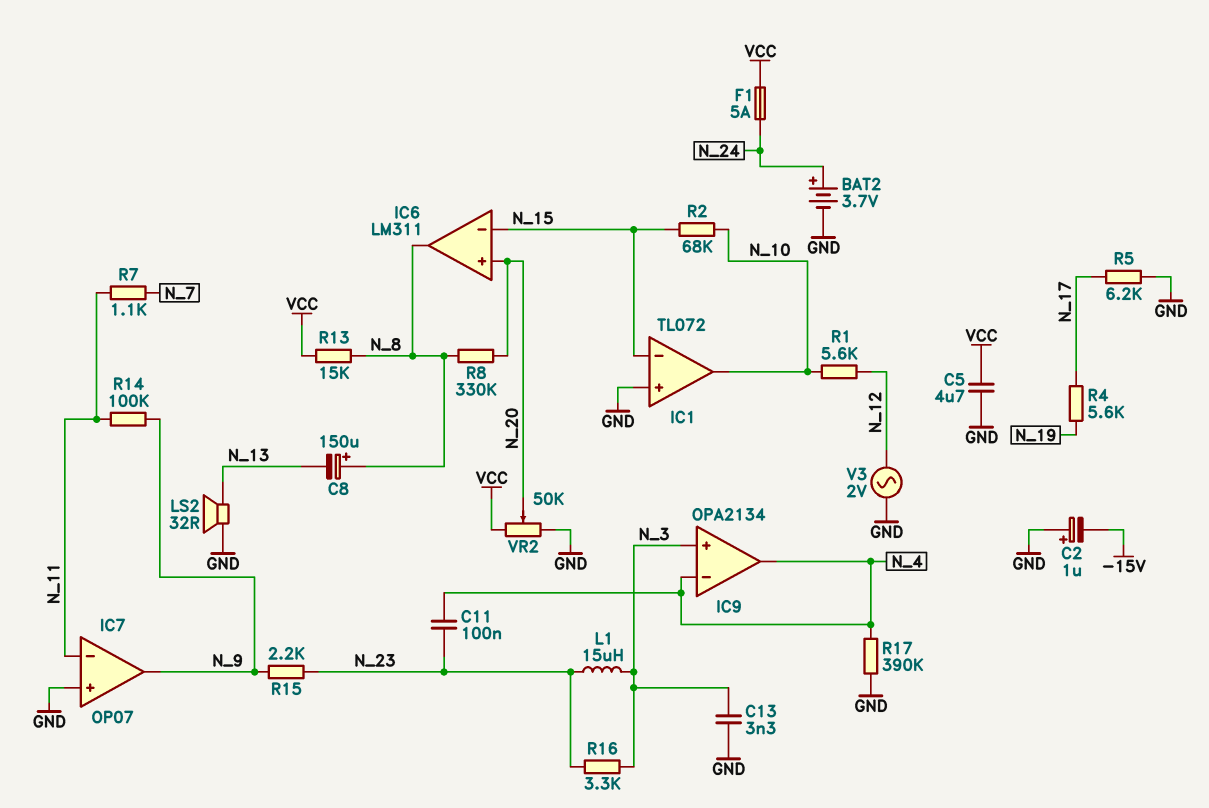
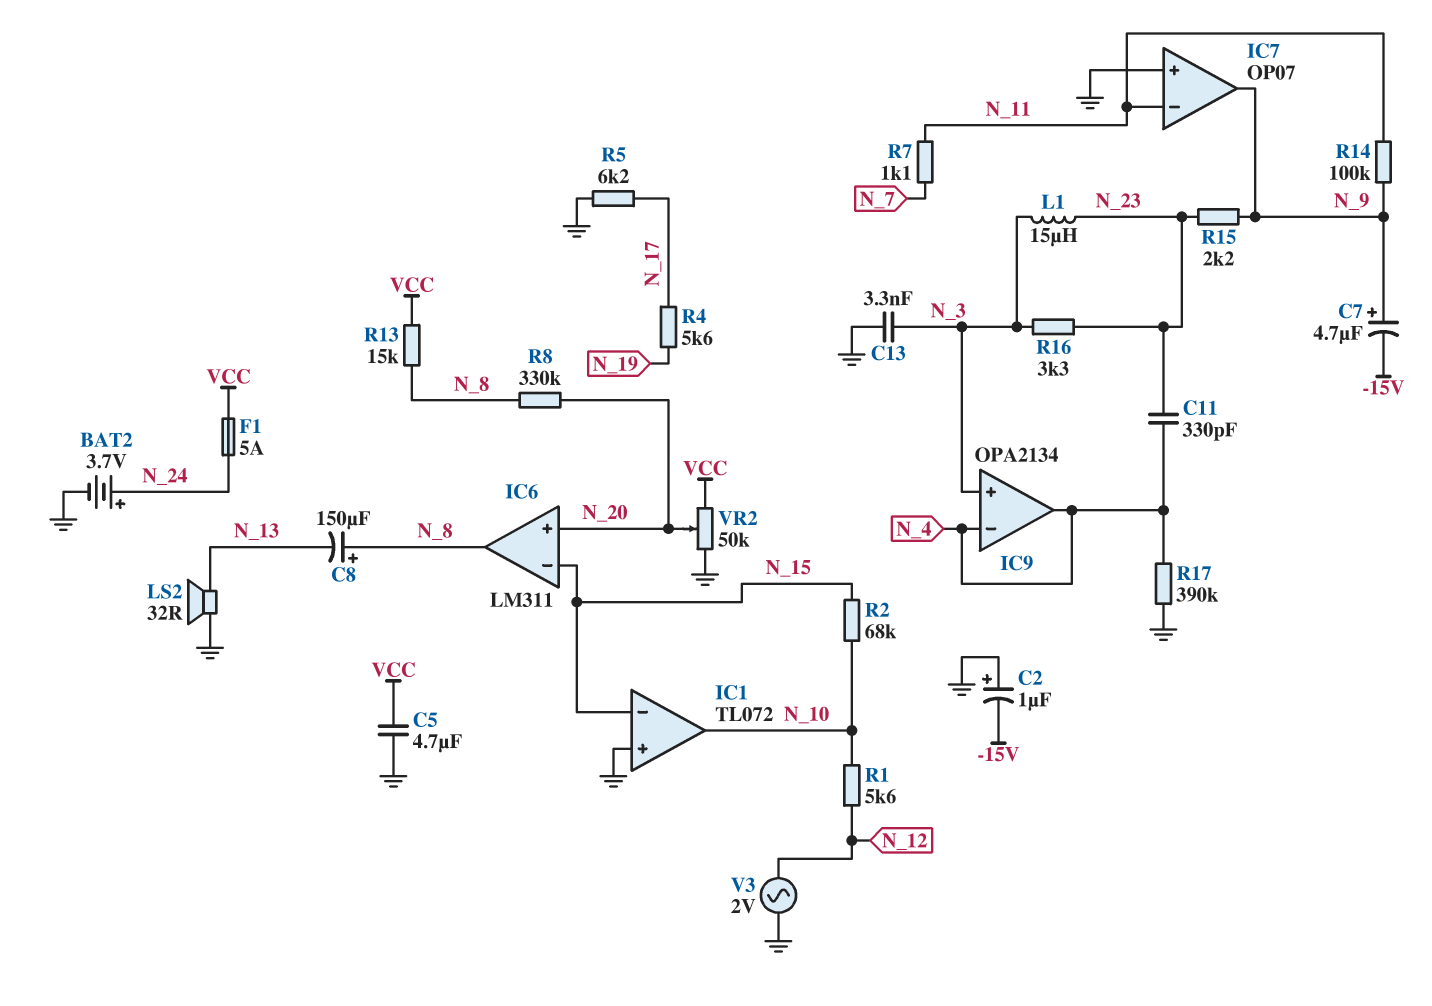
C7: none -> 4.7uF (plus N_9, minus -15V)
C11: 100nF (N_4, N_23) -> 330pF (N_4, N_23)

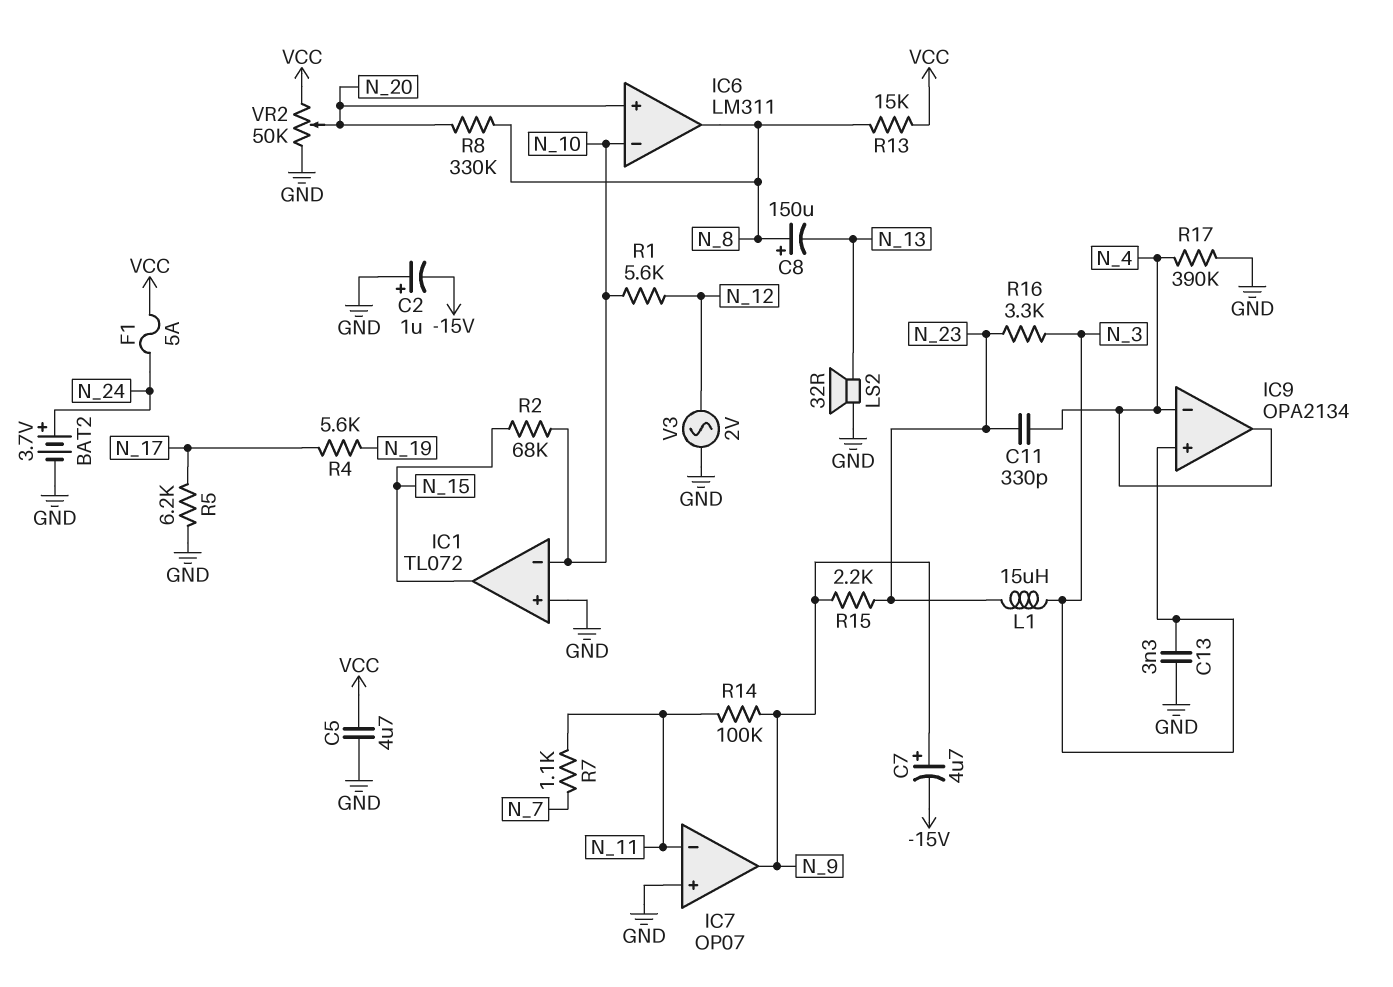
IC1 pin in-: N_15 -> N_10
IC1 pin out: N_10 -> N_15
IC6 pin in-: N_15 -> N_10

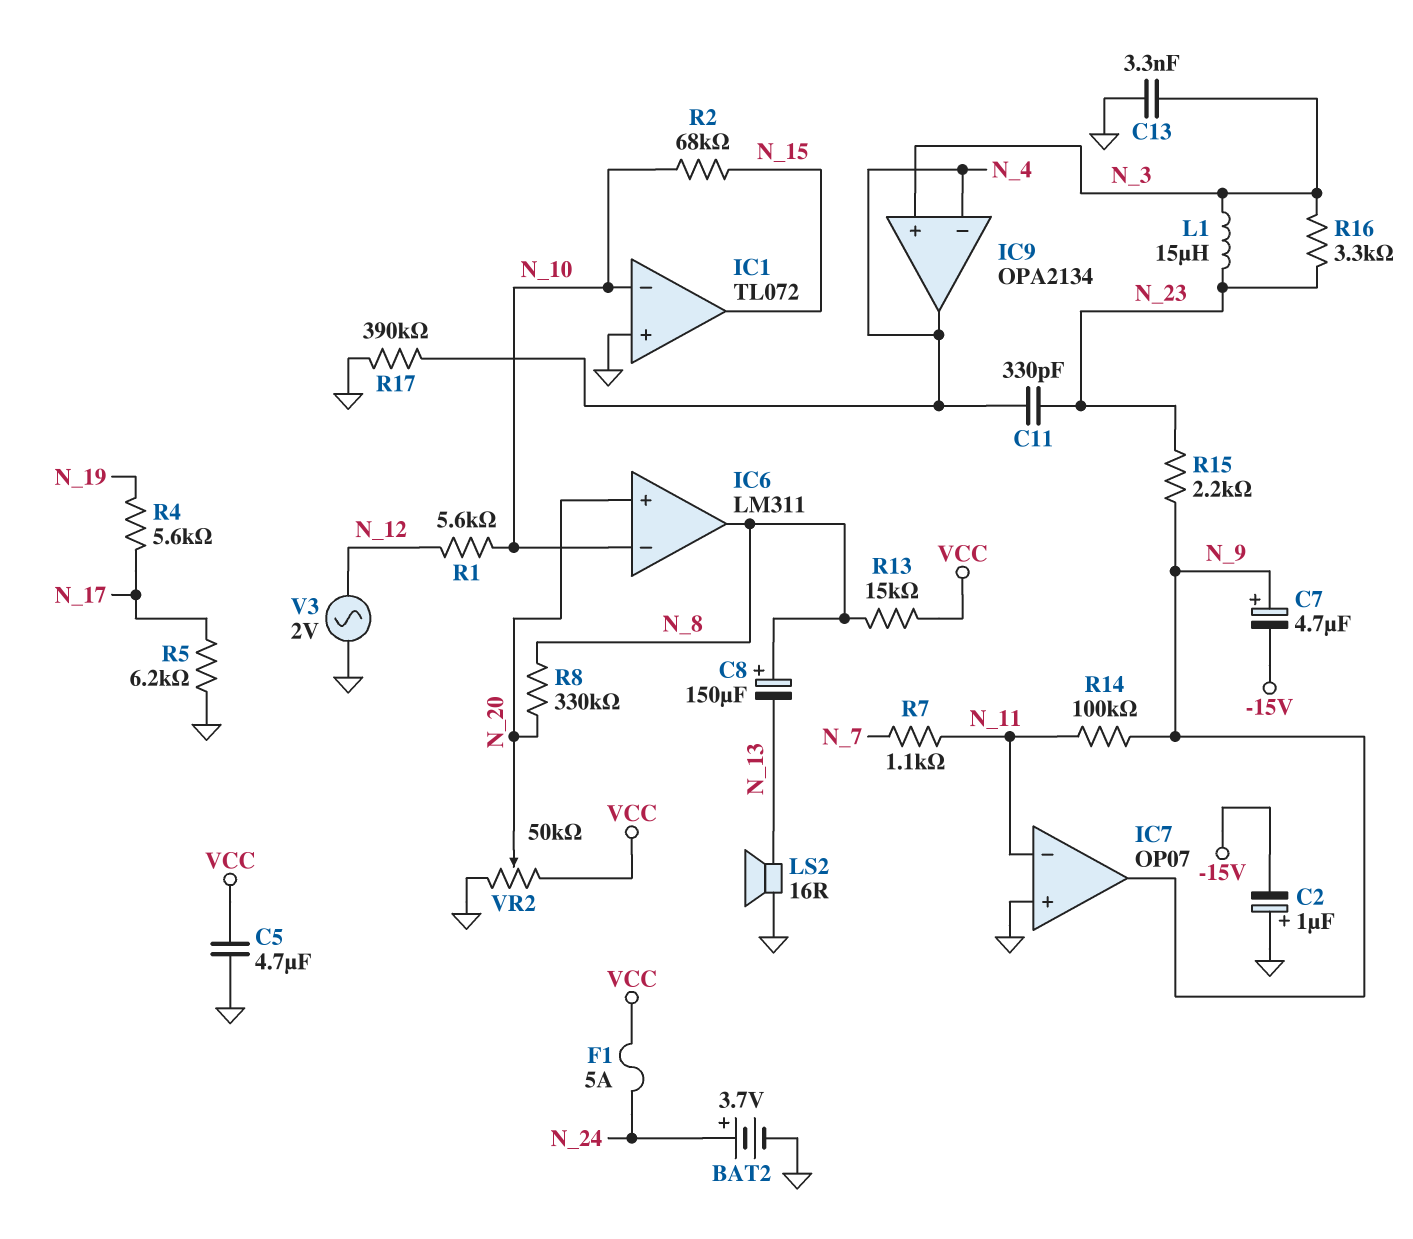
LS2: speaker 32R (GND, N_13) -> speaker 16R (GND, N_13)

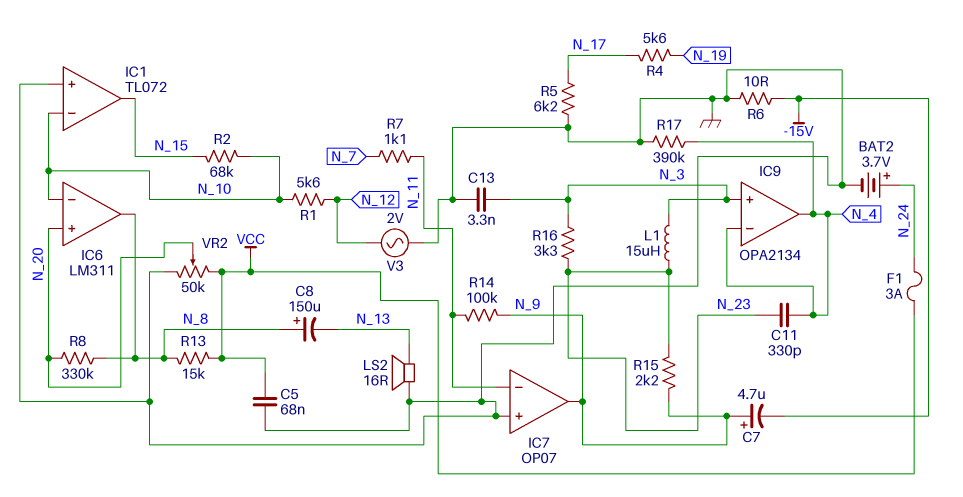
C2: 1uF (plus GND, minus -15V) -> none
C5: 4.7uF (GND, VCC) -> 68nF (GND, VCC)
F1: 5A (N_24, VCC) -> 3A (N_24, VCC)
R6: none -> 10 (-15V, GND)

